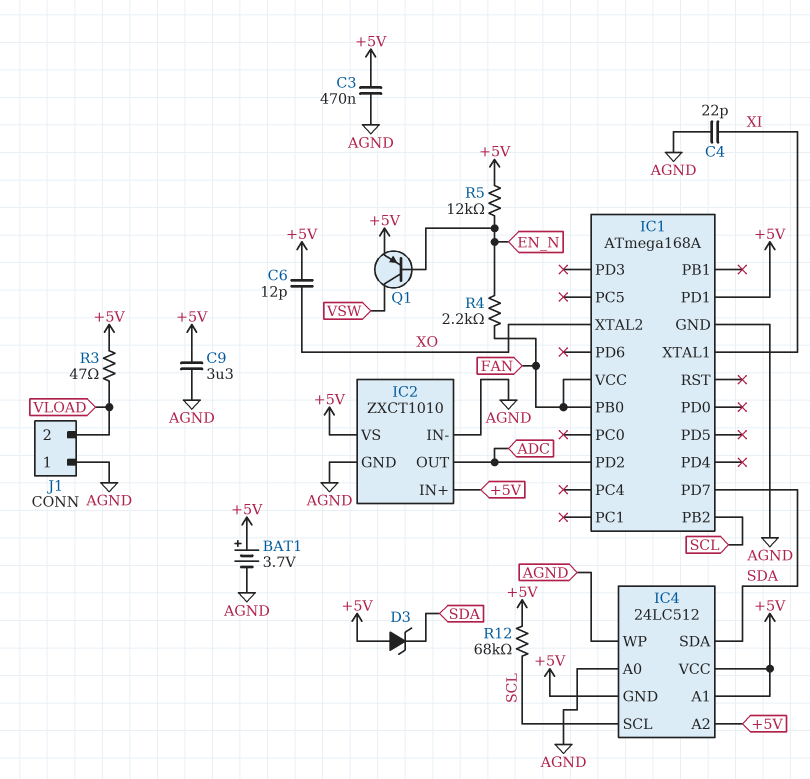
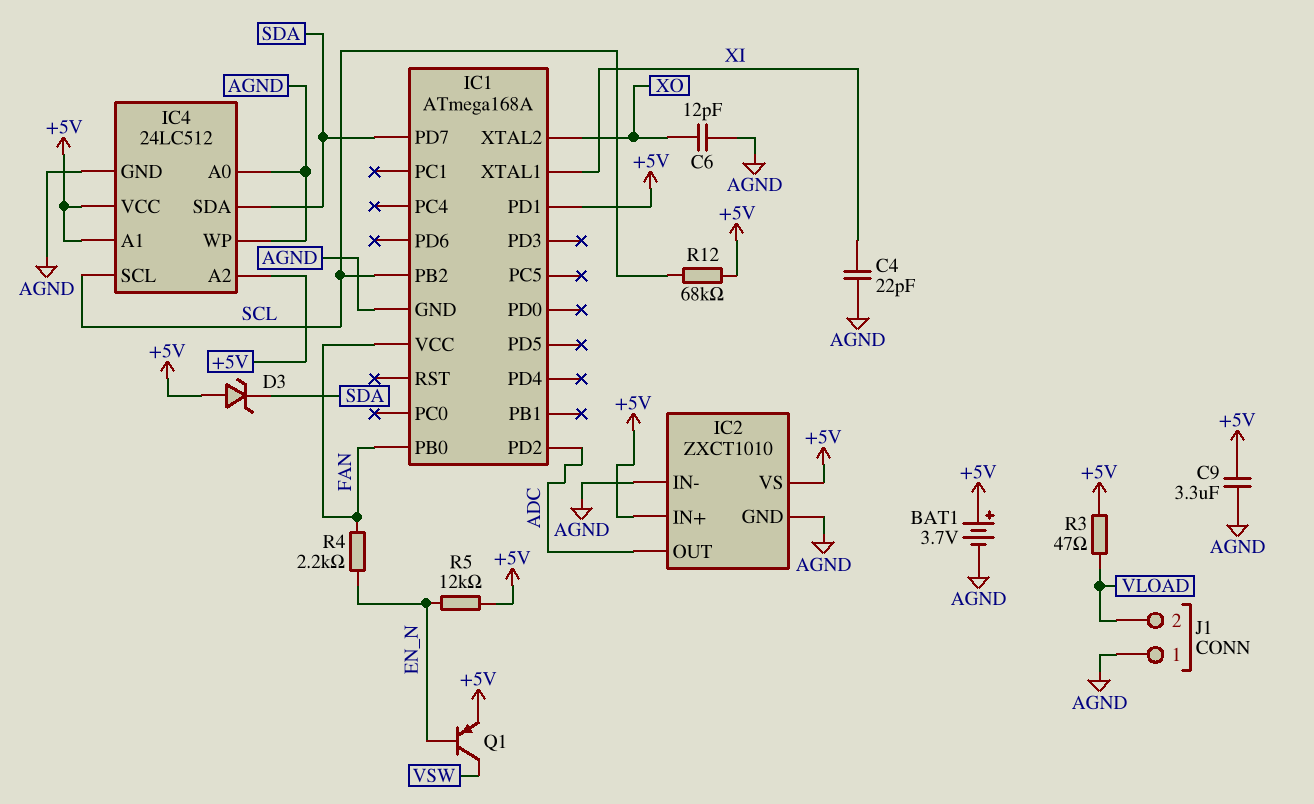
C3: 470nF (+5V, AGND) -> none
C6: 12pF (+5V, XO) -> 12pF (AGND, XO)
IC4 pin GND: +5V -> AGND

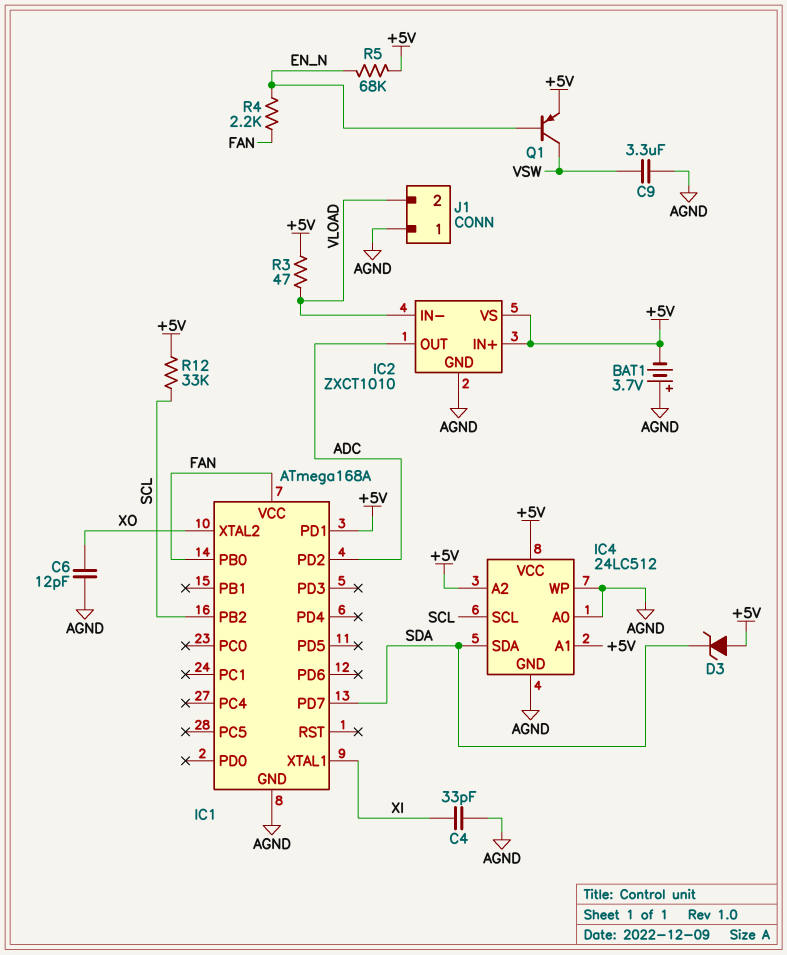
BAT1: 3.7V (plus +5V, minus AGND) -> 3.7V (plus AGND, minus +5V)
C4: 22pF (AGND, XI) -> 33pF (AGND, XI)
C9: 3.3uF (+5V, AGND) -> 3.3uF (AGND, VSW)
IC2 pin IN-: AGND -> VLOAD
R5: 12k (+5V, EN_N) -> 68k (+5V, EN_N)
R12: 68k (+5V, SCL) -> 33k (+5V, SCL)

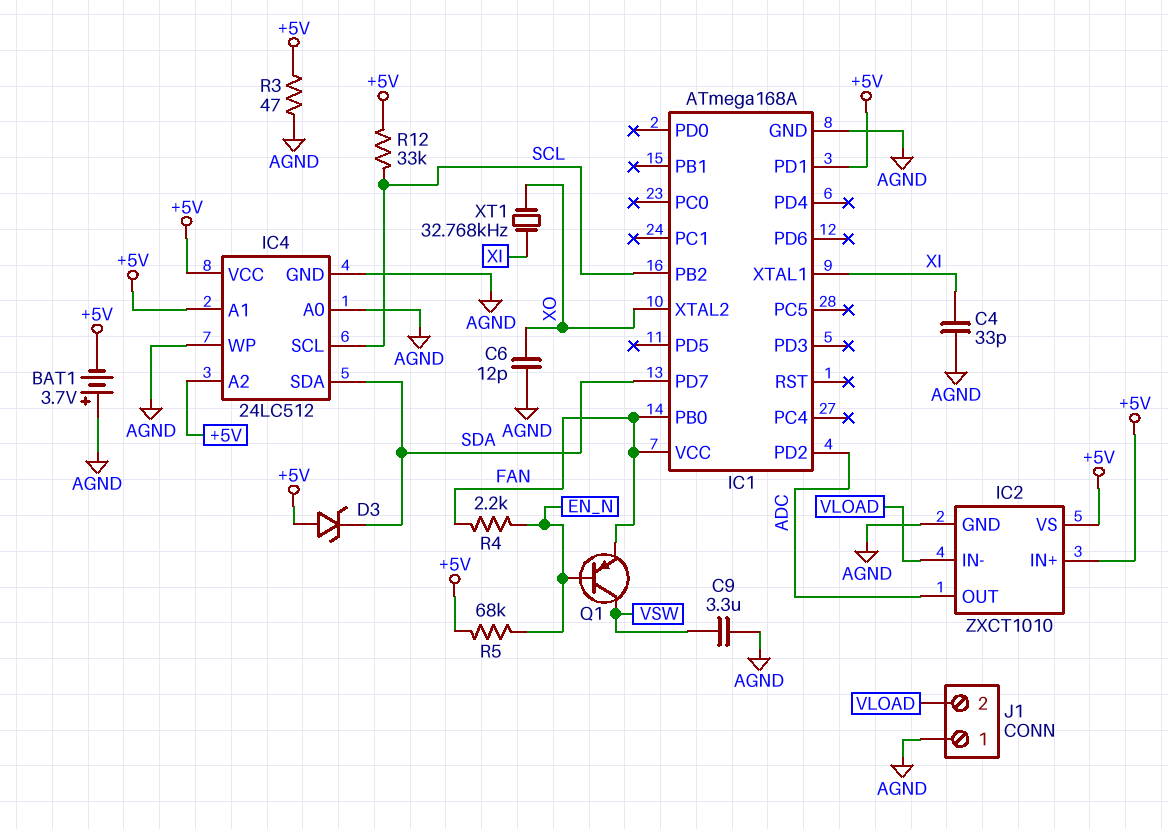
Q1: PNP (B EN_N, C VSW, E +5V) -> PNP (B EN_N, C VSW, E FAN)
R3: 47 (+5V, VLOAD) -> 47 (+5V, AGND)
XT1: none -> 32.768kHz (XI, XO)

